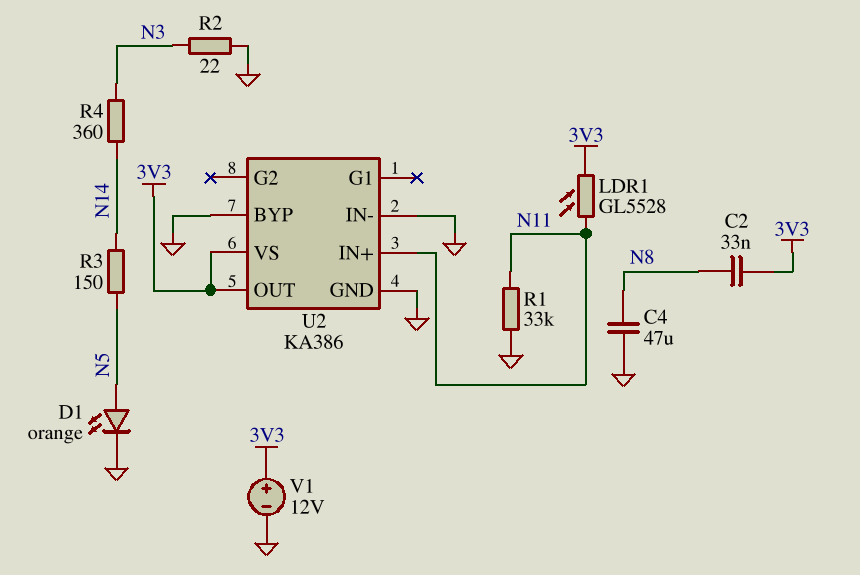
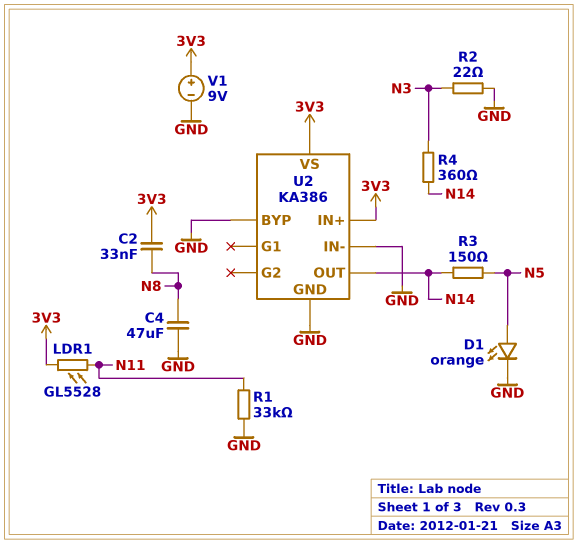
U2 pin IN+: N11 -> 3V3
U2 pin OUT: 3V3 -> N14
V1: 12V (plus 3V3, minus GND) -> 9V (plus 3V3, minus GND)

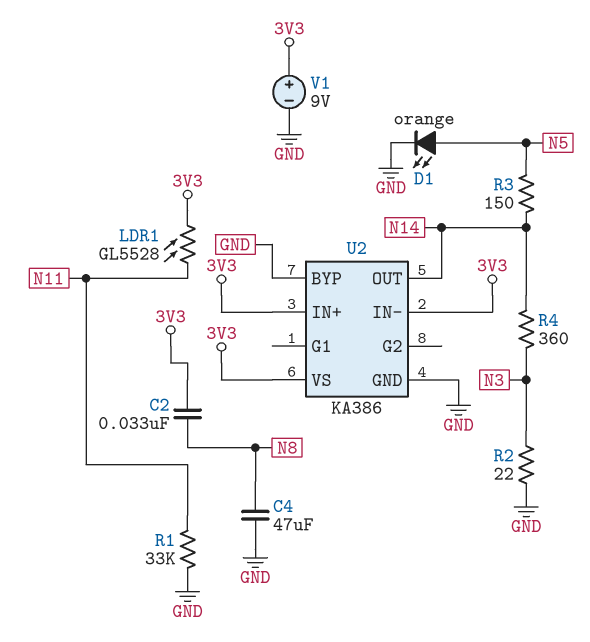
U2 pin IN-: GND -> 3V3

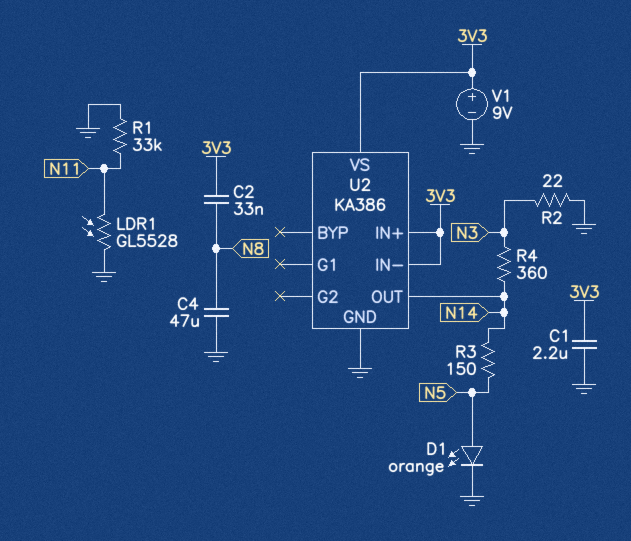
C1: none -> 2.2uF (3V3, GND)
LDR1: GL5528 (3V3, N11) -> GL5528 (GND, N11)
U2 pin BYP: GND -> none

